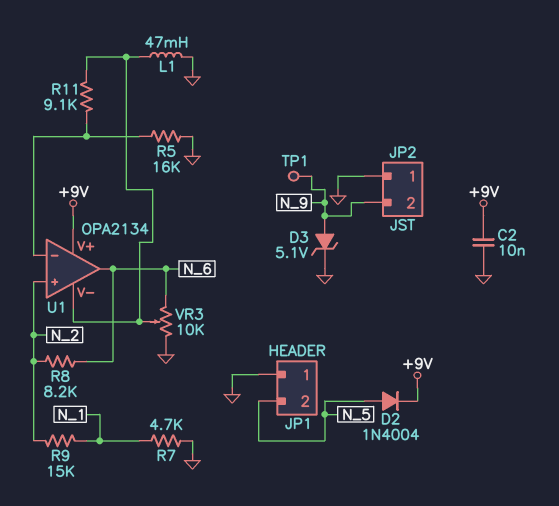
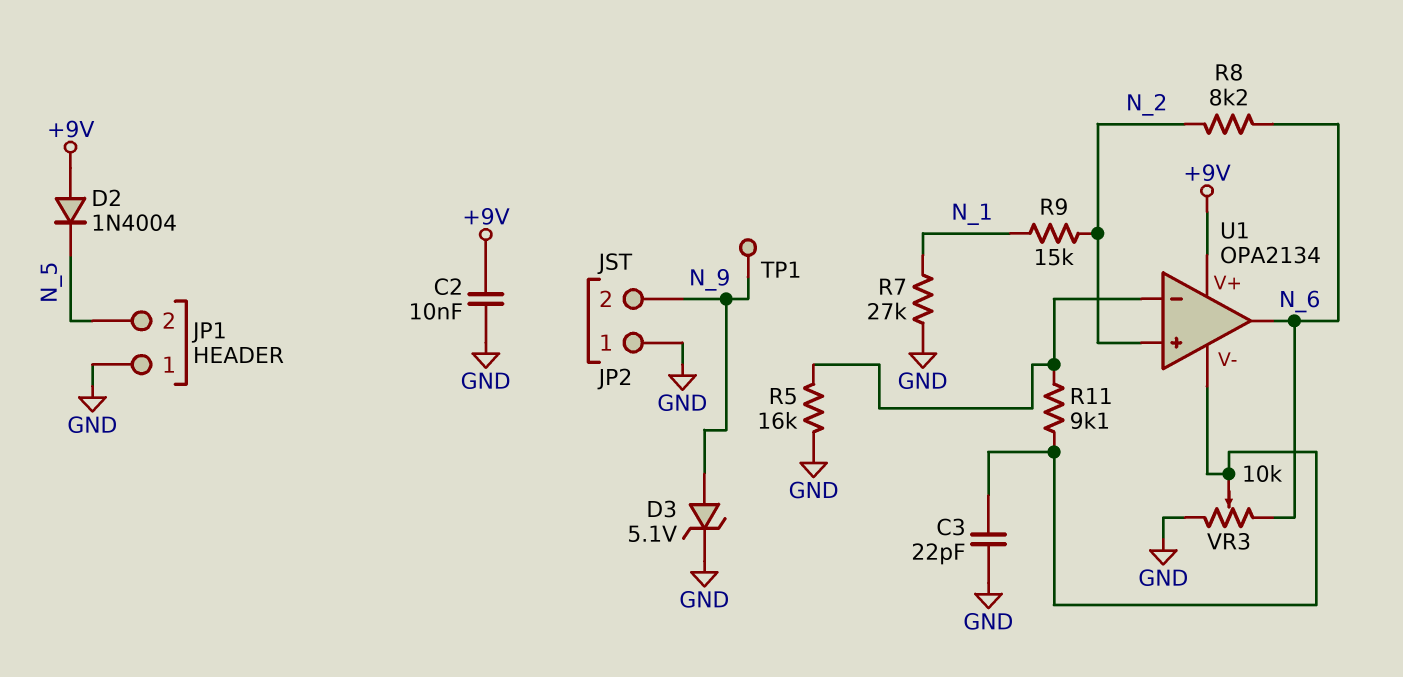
C3: none -> 22pF (GND, U1/V-)
D2: diode 1N4004 (A N_5, K +9V) -> diode 1N4004 (A +9V, K N_5)
L1: 47mH (GND, U1/V-) -> none
R7: 4.7k (GND, N_1) -> 27k (GND, N_1)

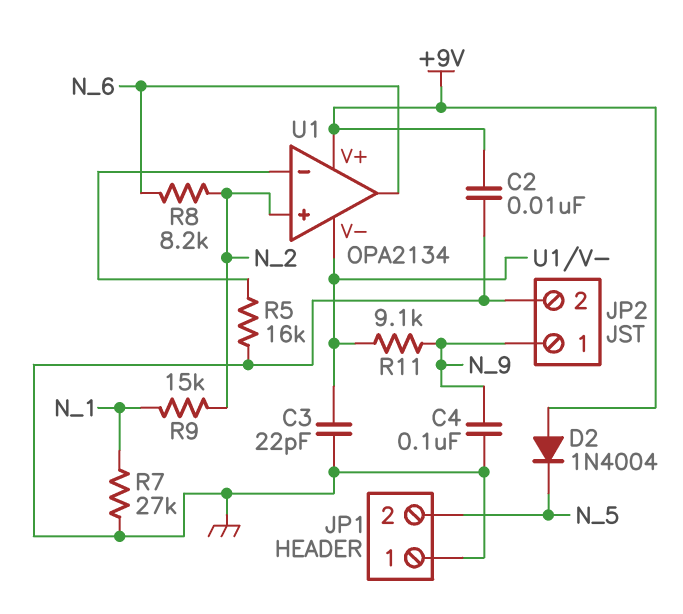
C4: none -> 100nF (GND, N_9)
D3: zener 5.1V (A N_9, K GND) -> none
JP2 pin 1: GND -> N_9
JP2 pin 2: N_9 -> GND
R11: 9.1k (U1/V-, U1/in-) -> 9.1k (N_9, U1/V-)
TP1: test point (N_9) -> none
VR3: 10k (GND, N_6, wiper U1/V-) -> none

